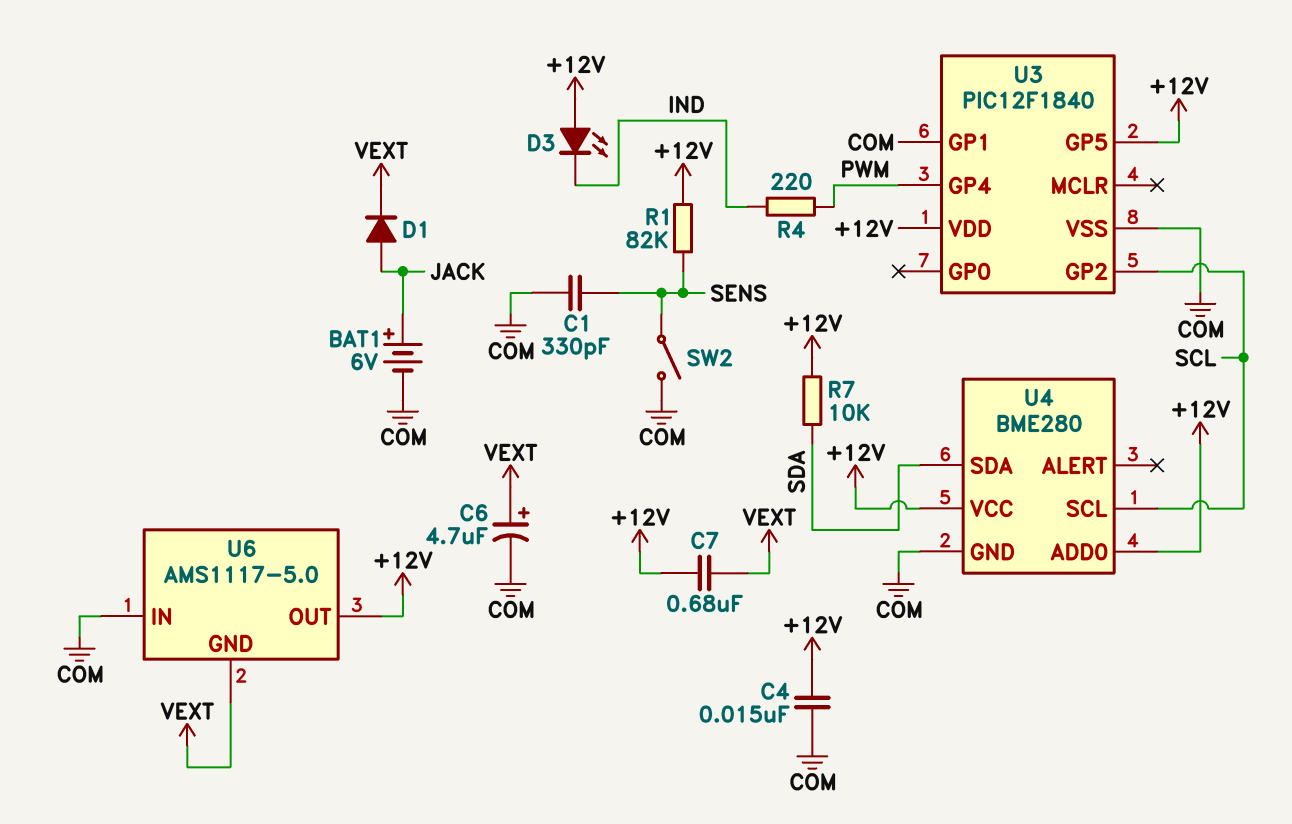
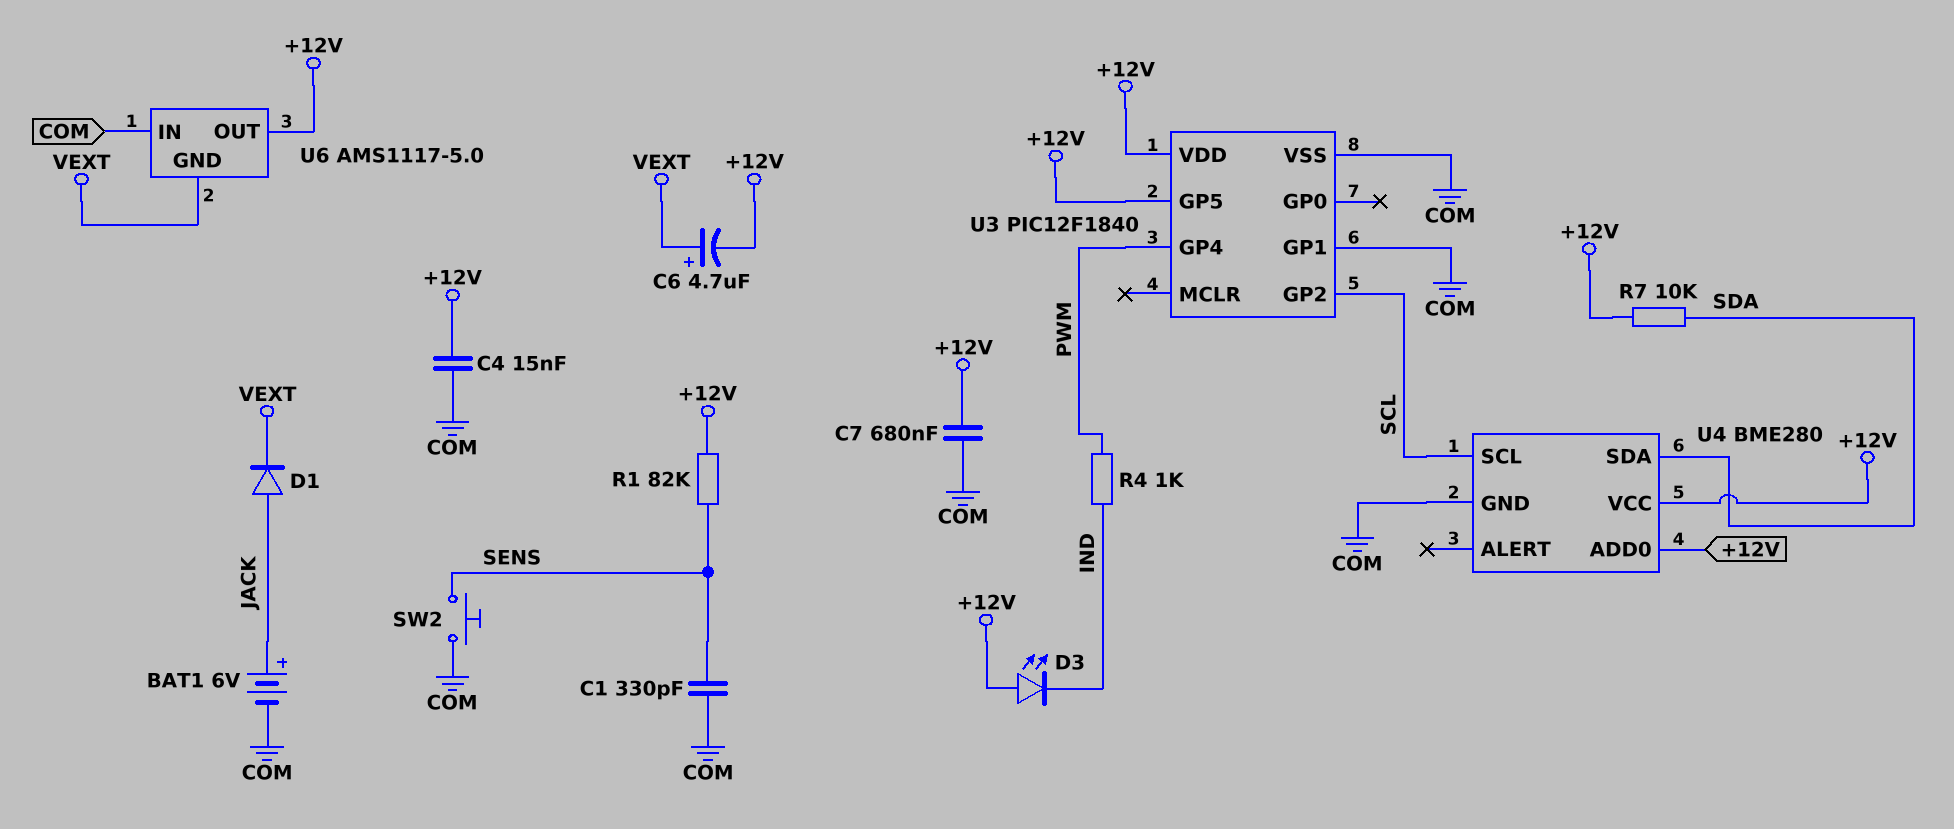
C6: 4.7uF (plus VEXT, minus COM) -> 4.7uF (plus VEXT, minus +12V)
C7: 680nF (+12V, VEXT) -> 680nF (+12V, COM)
R4: 220 (IND, PWM) -> 1k (IND, PWM)
SW2: switch (COM, SENS) -> button (COM, SENS)

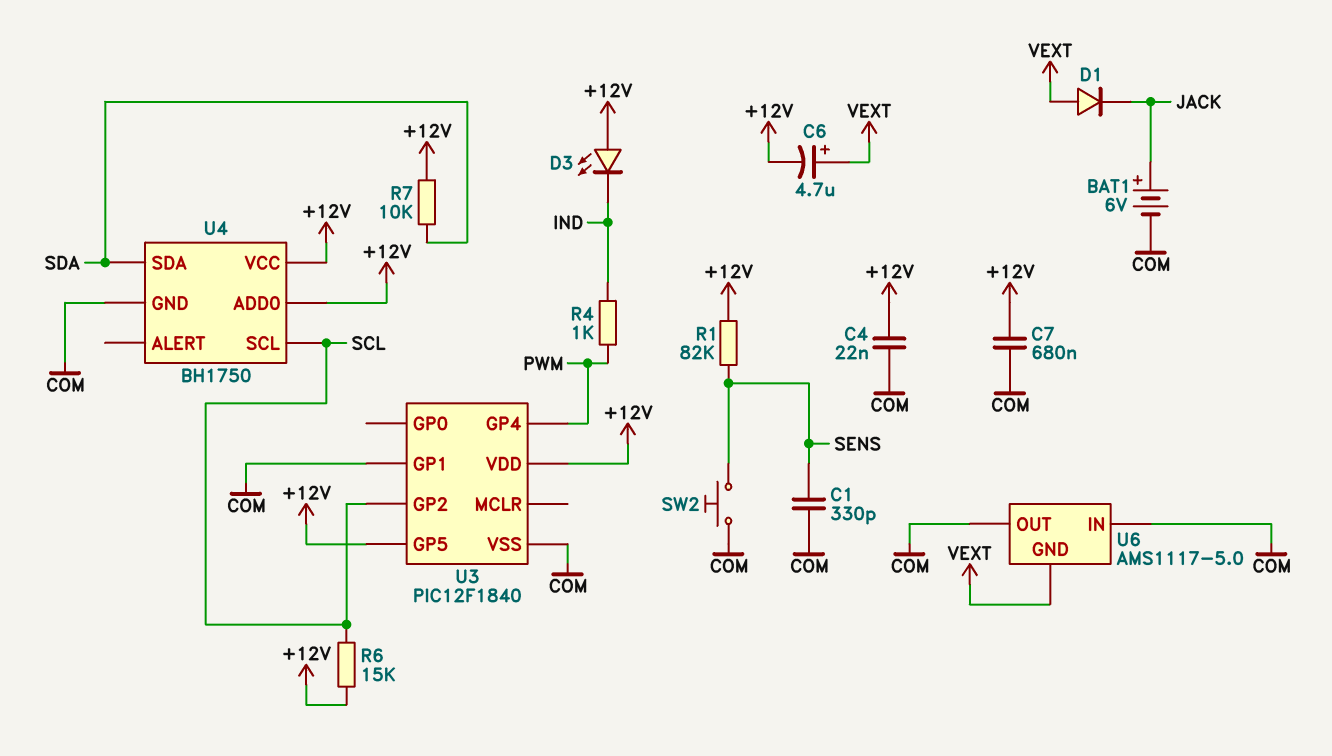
C4: 15nF (+12V, COM) -> 22nF (+12V, COM)
D1: diode (A JACK, K VEXT) -> diode (A VEXT, K JACK)
R6: none -> 15k (+12V, SCL)
U4: BME280 -> BH1750
U6 pin OUT: +12V -> COM

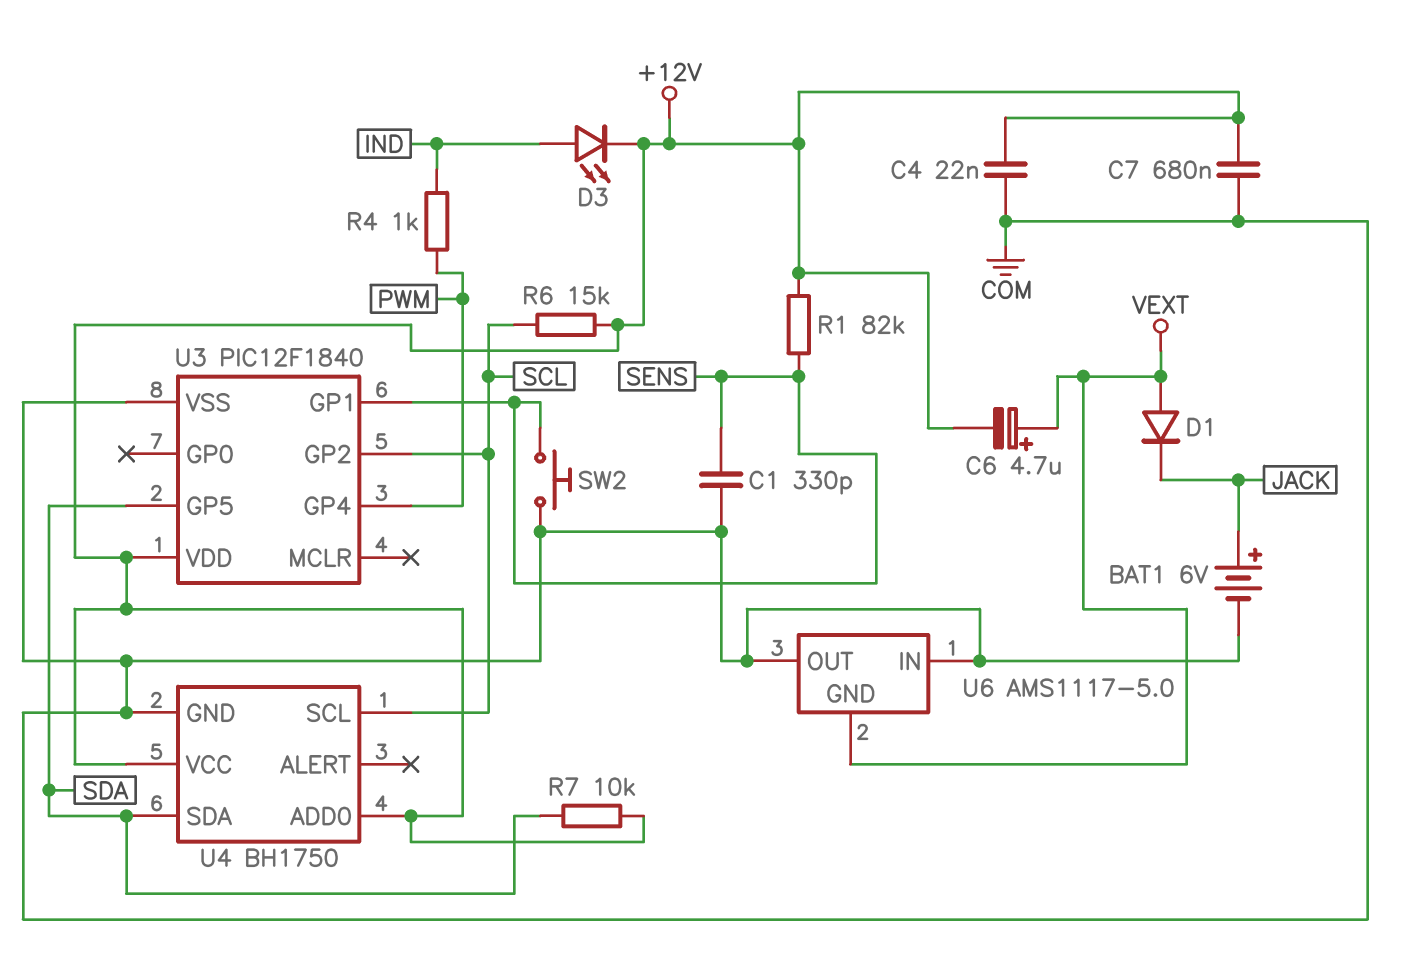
D3: LED (A +12V, K IND) -> LED (A IND, K +12V)
U3 pin GP1: COM -> SENS
U3 pin GP5: +12V -> SDA

